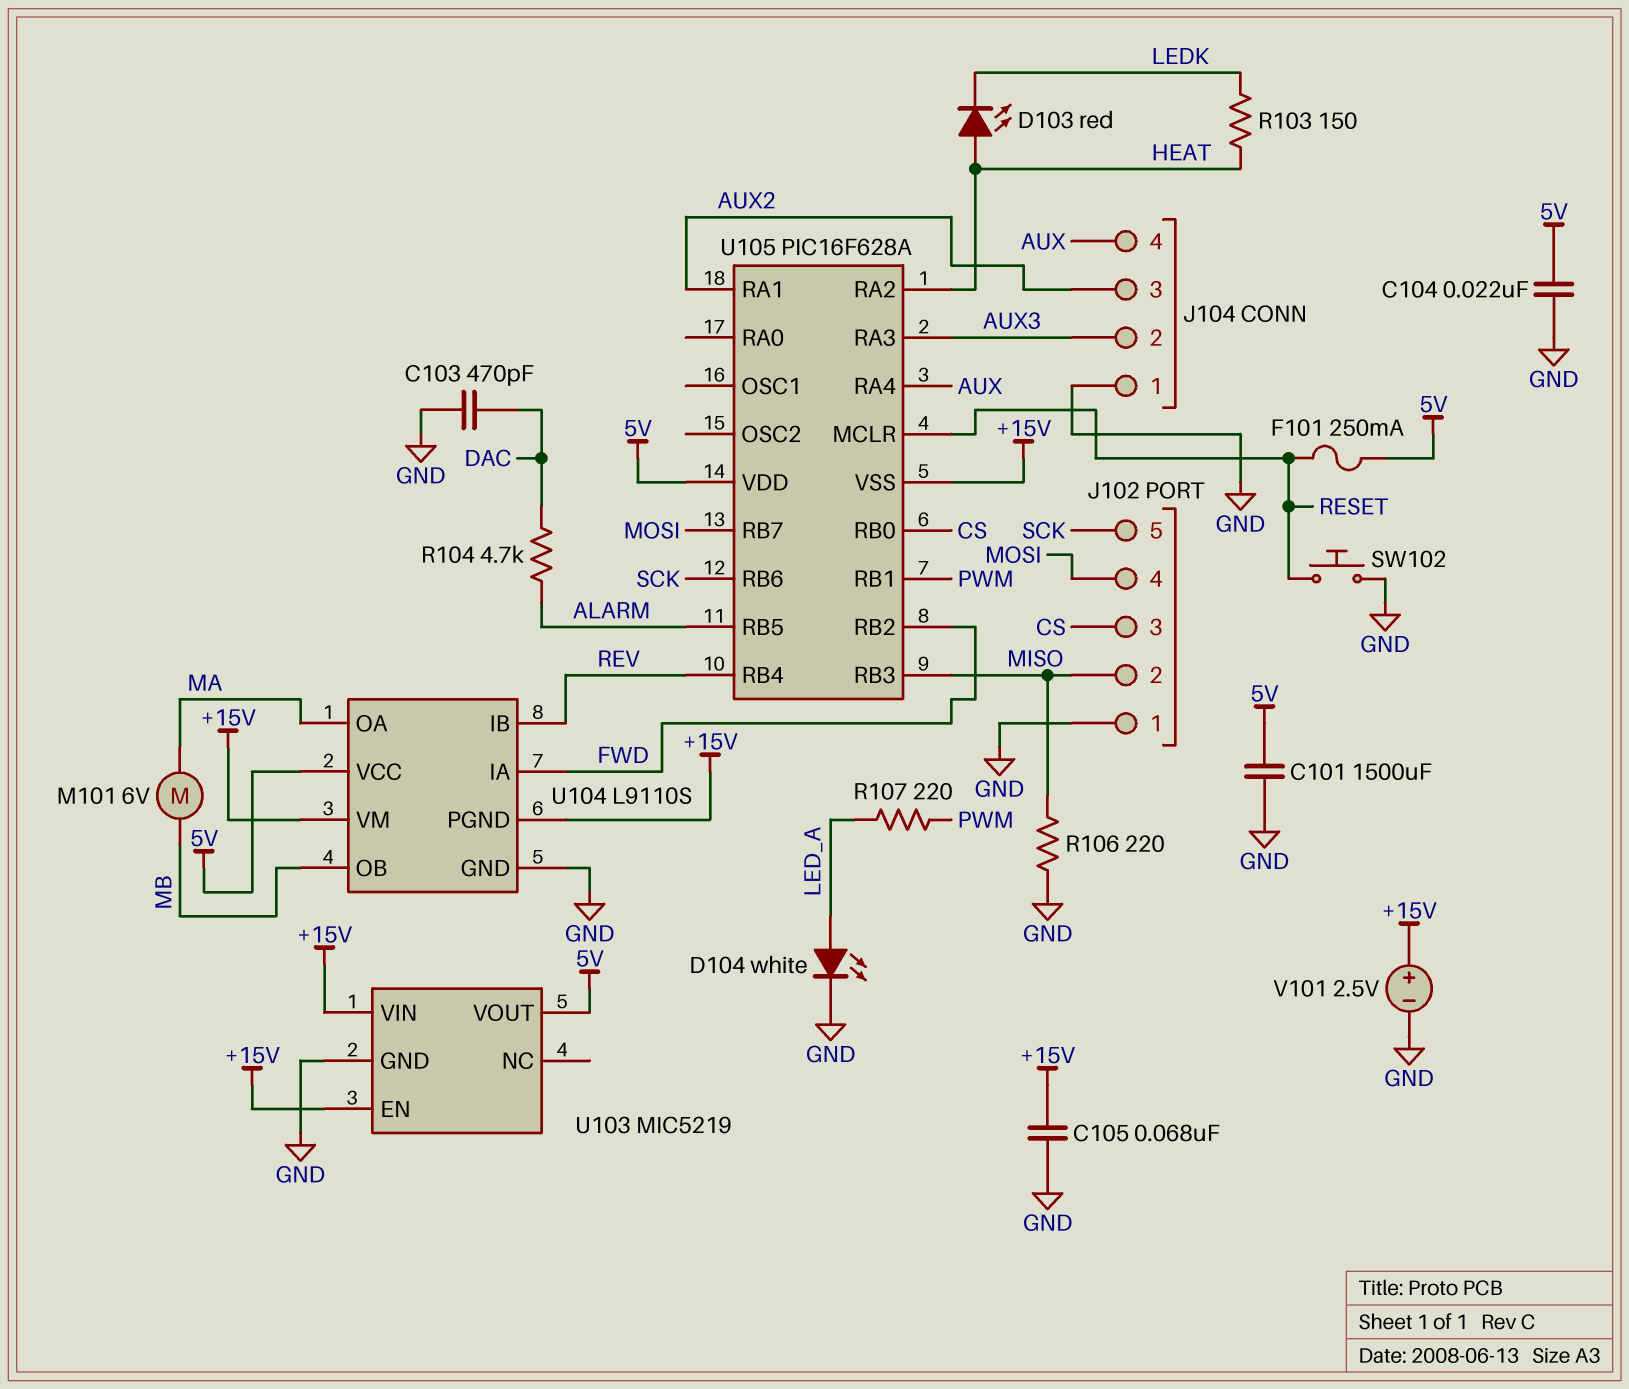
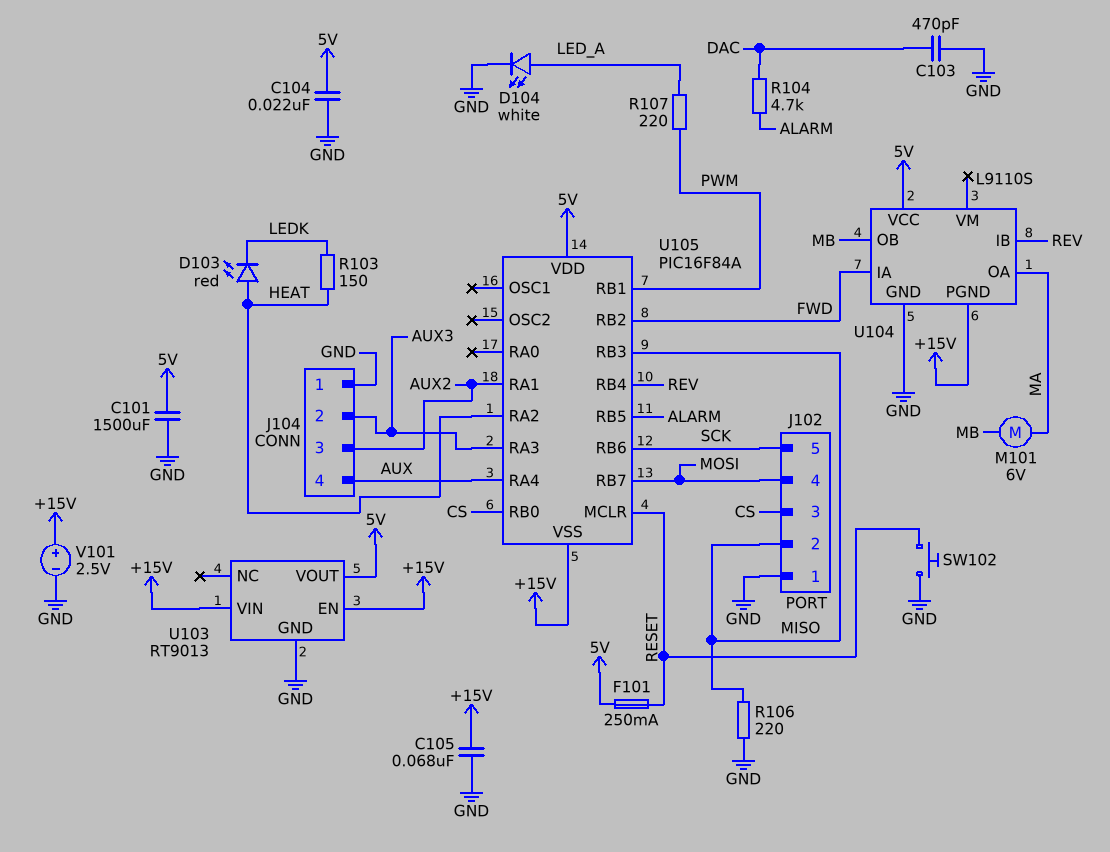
U103: MIC5219 -> RT9013
U104 pin VM: +15V -> none
U105: PIC16F628A -> PIC16F84A

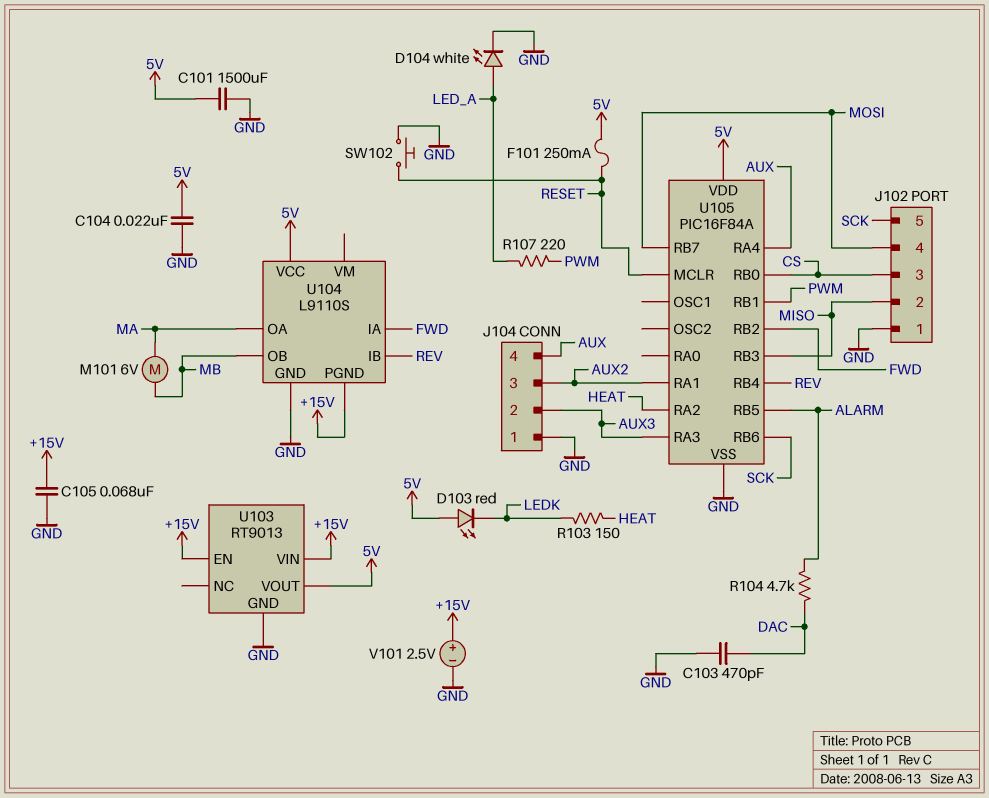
D103: LED red (A HEAT, K LEDK) -> LED red (A 5V, K LEDK)
R106: 220 (GND, MISO) -> none
U105 pin VSS: +15V -> GND

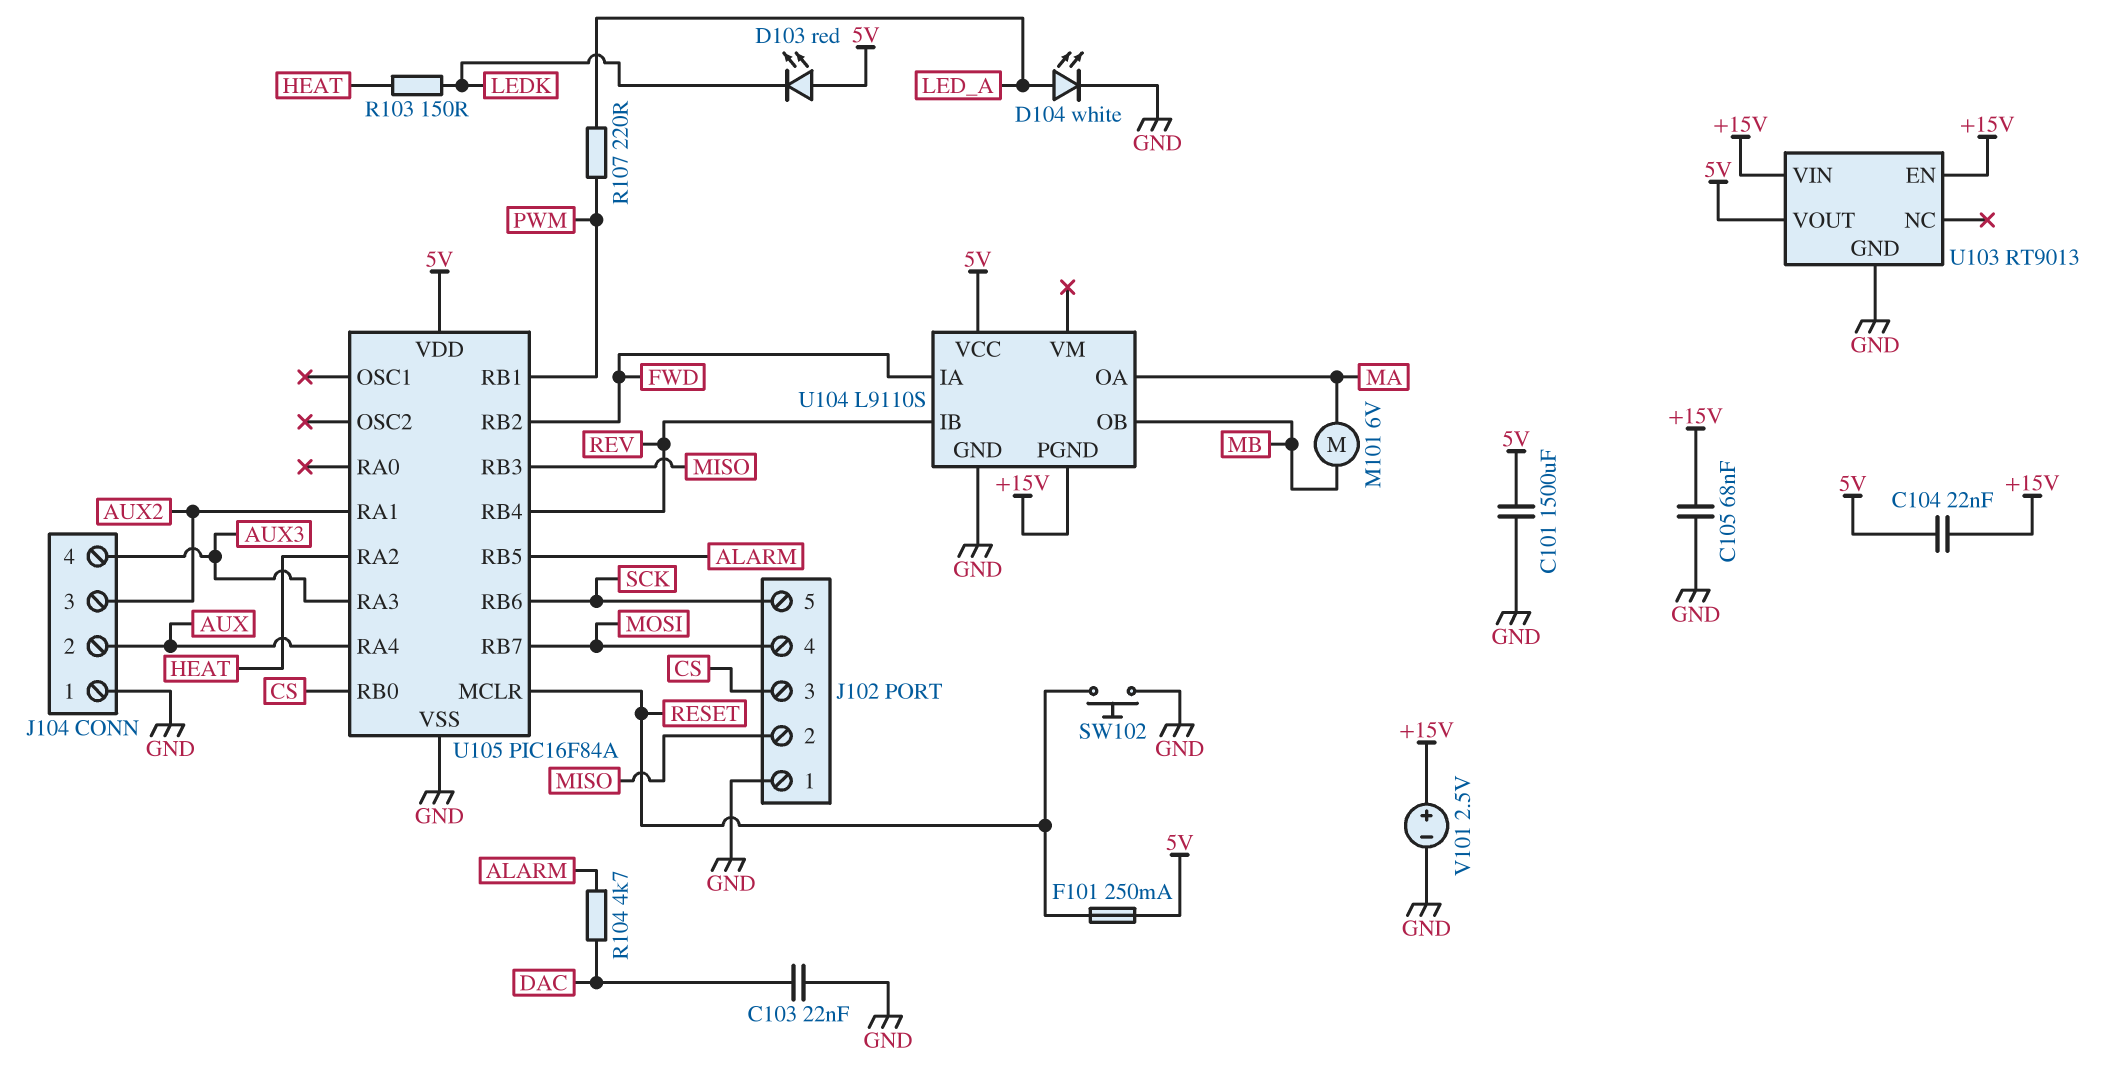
C103: 470pF (DAC, GND) -> 22nF (DAC, GND)
C104: 22nF (5V, GND) -> 22nF (+15V, 5V)
J104 pin 2: AUX3 -> AUX
J104 pin 4: AUX -> AUX3

